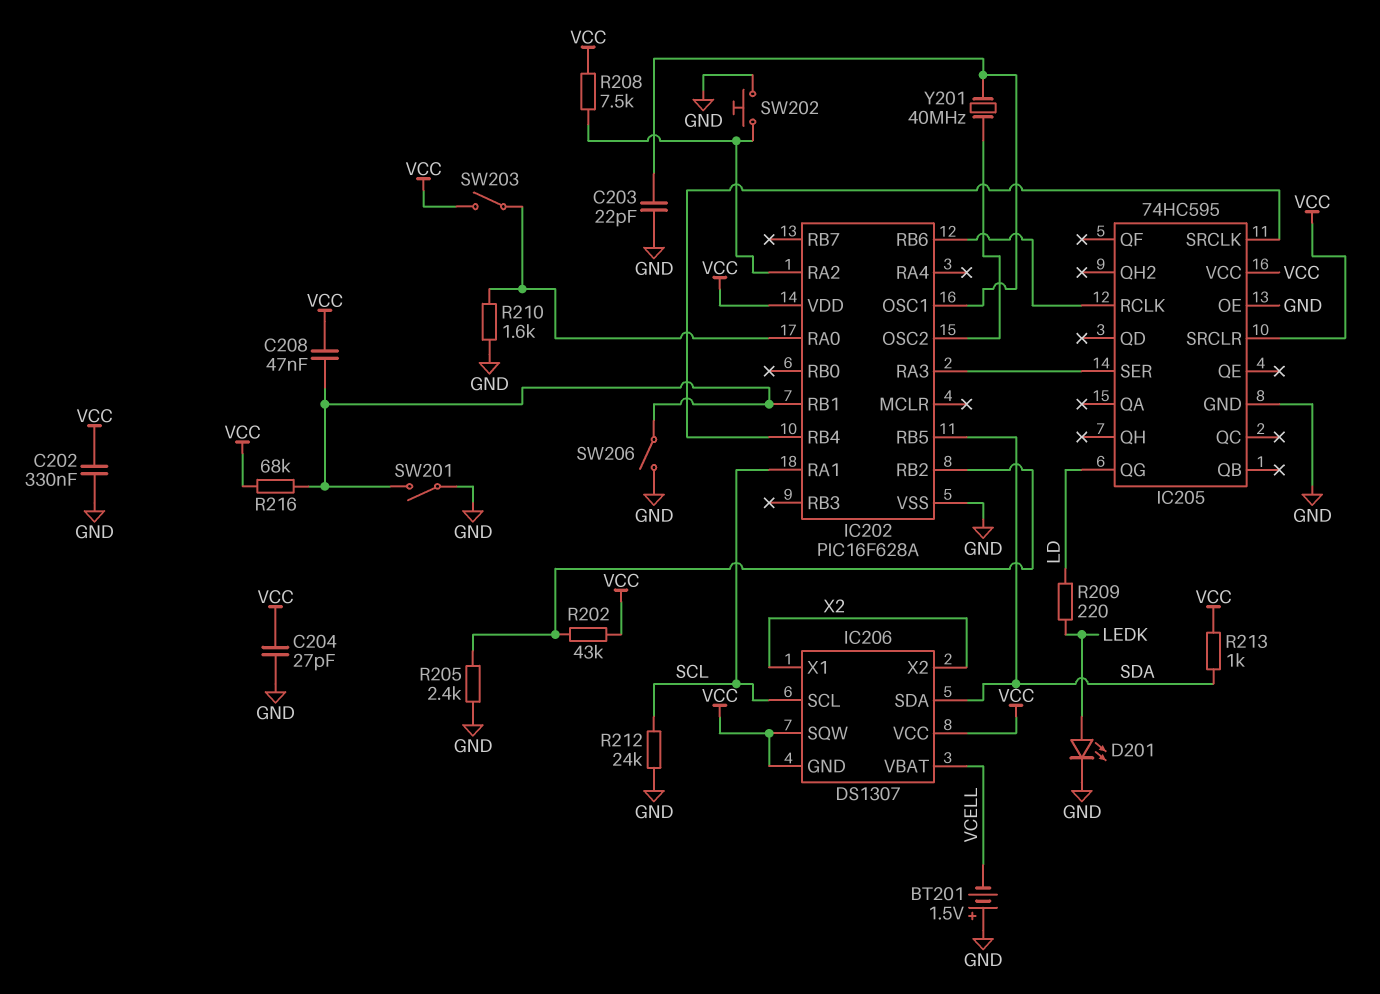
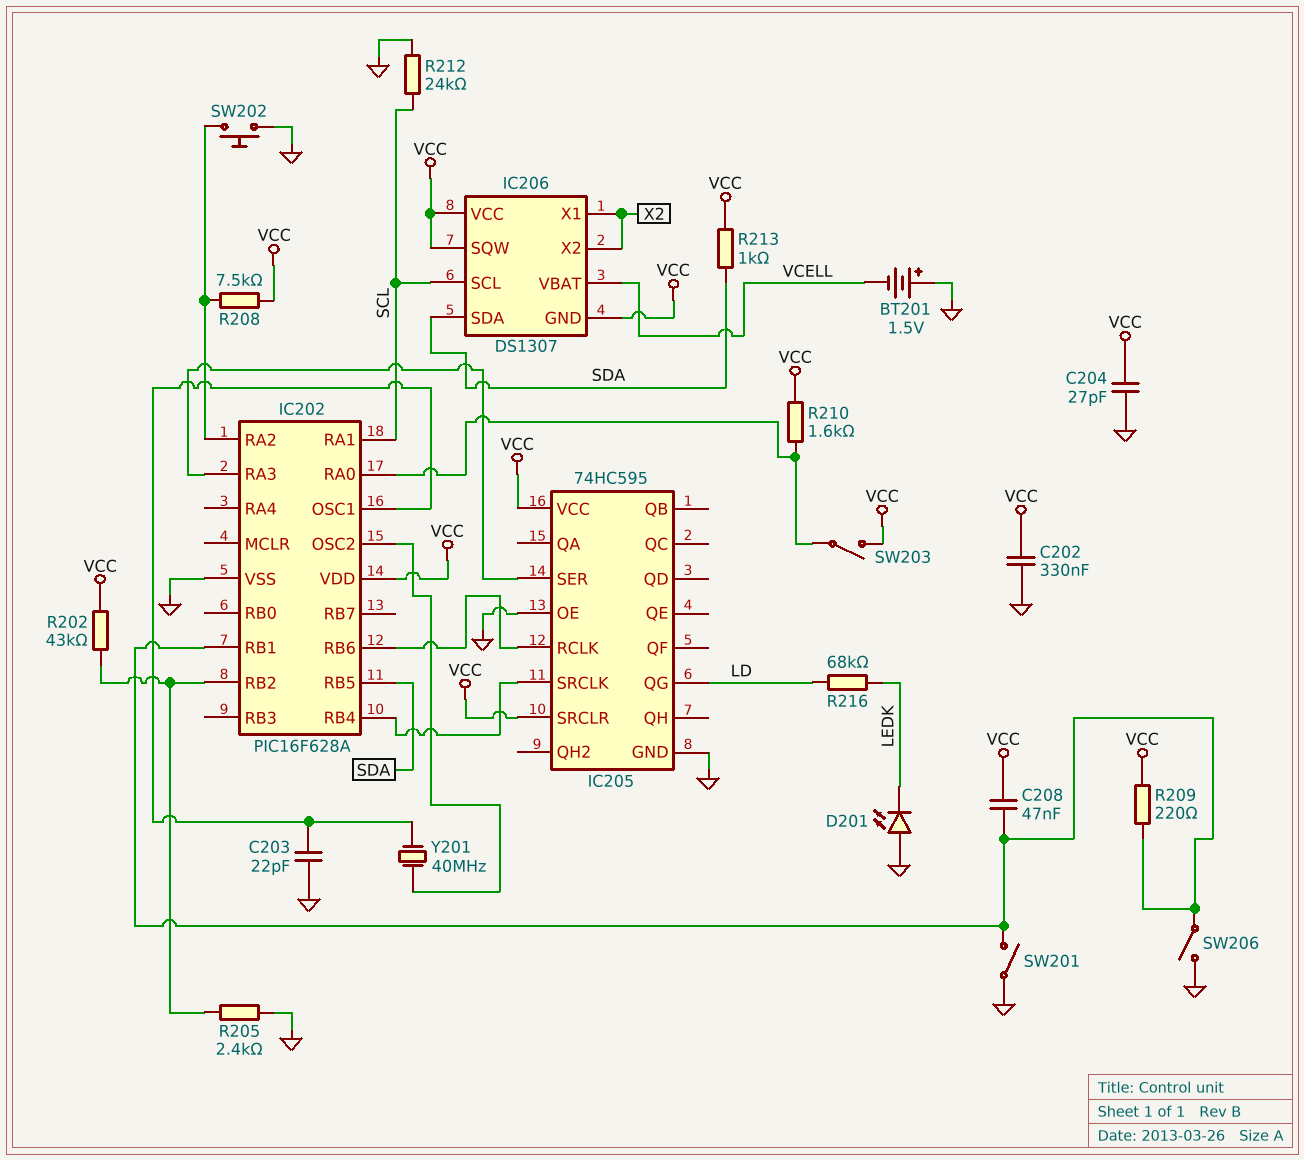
D201: LED (A LEDK, K GND) -> LED (A GND, K LEDK)
R209: 220 (LD, LEDK) -> 220 (IC202/RB1, VCC)
R210: 1.6k (GND, IC202/RA0) -> 1.6k (IC202/RA0, VCC)
R216: 68k (IC202/RB1, VCC) -> 68k (LD, LEDK)

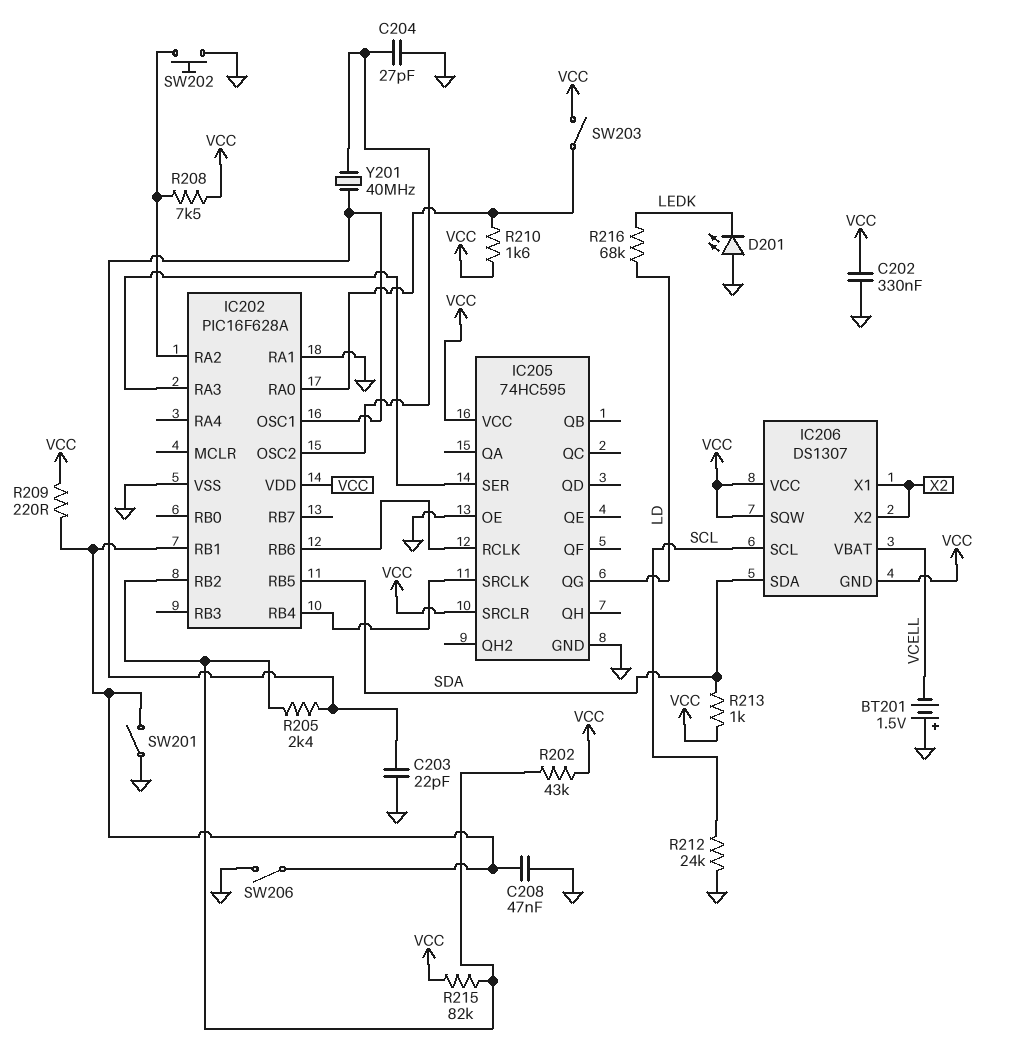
C204: 27pF (GND, VCC) -> 27pF (GND, IC202/OSC2)
C208: 47nF (IC202/RB1, VCC) -> 47nF (GND, IC202/RB1)
IC202 pin RA1: SCL -> GND
R205: 2.4k (GND, IC202/RB2) -> 2.4k (IC202/OSC1, IC202/RB2)
R215: none -> 82k (IC202/RB2, VCC)

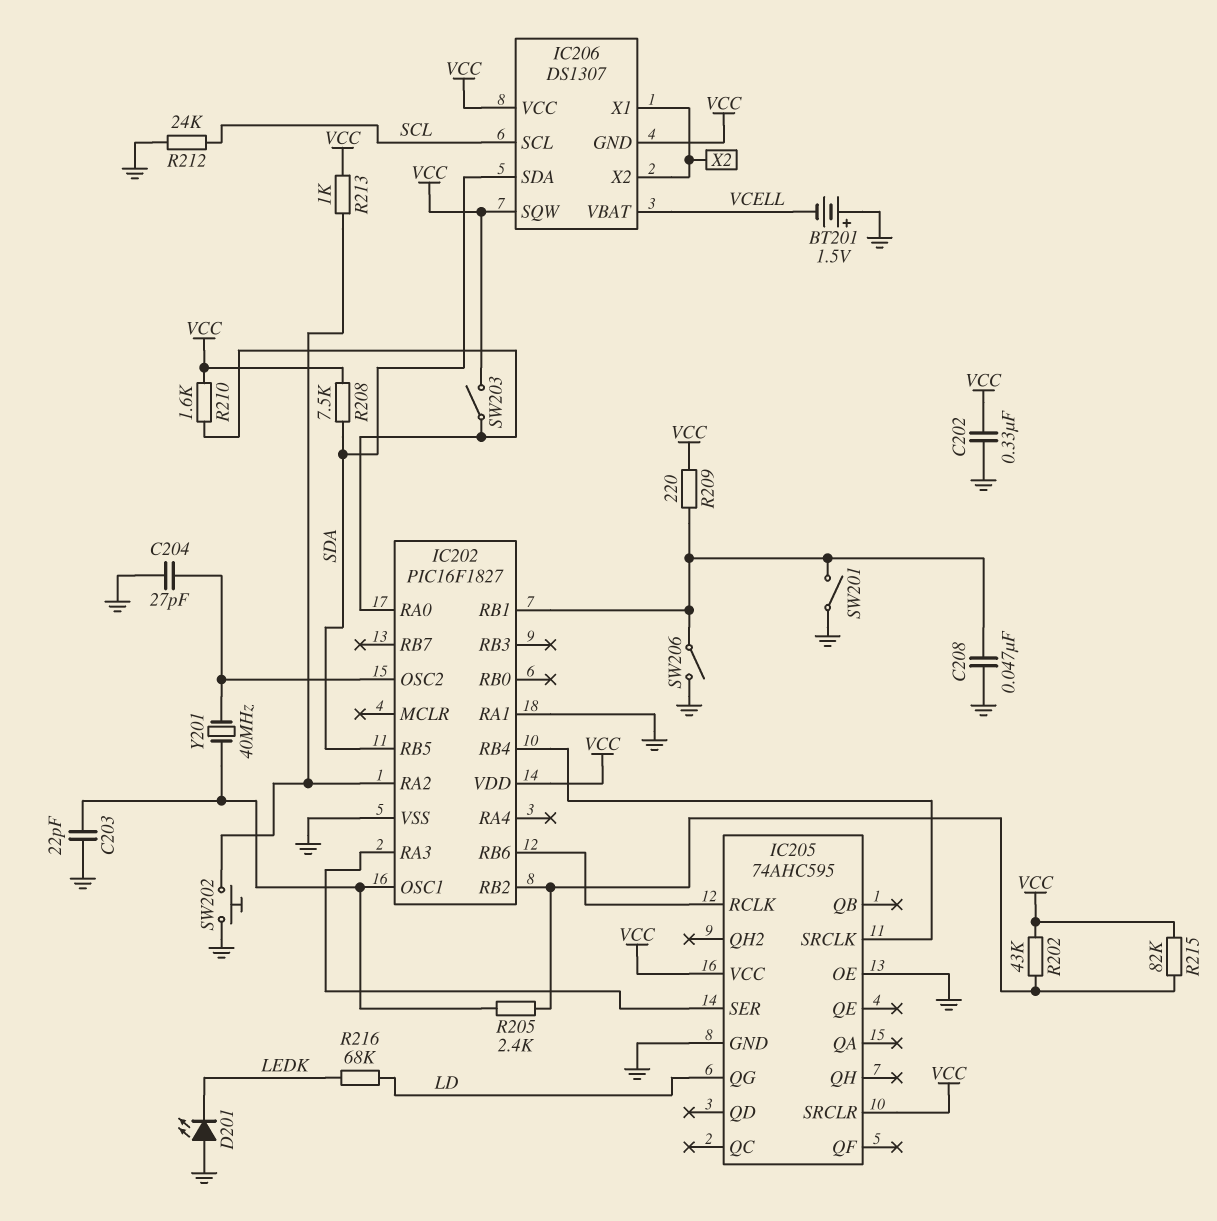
IC202: PIC16F628A -> PIC16F1827
IC205: 74HC595 -> 74AHC595
R208: 7.5k (IC202/RA2, VCC) -> 7.5k (SDA, VCC)
R213: 1k (SDA, VCC) -> 1k (IC202/RA2, VCC)

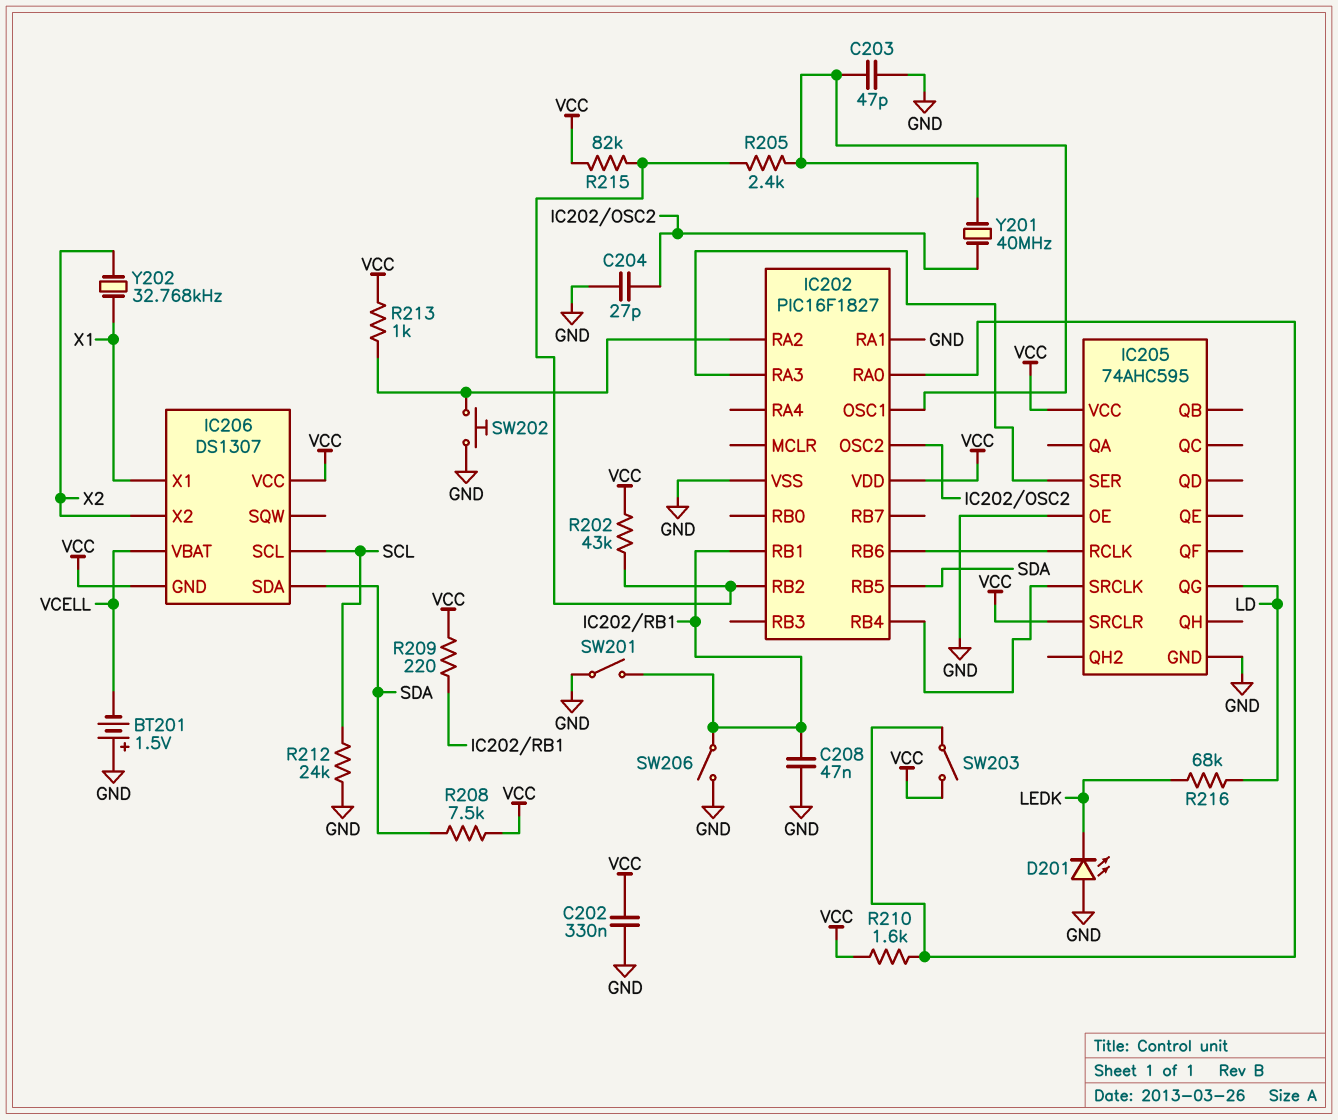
C203: 22pF (GND, IC202/OSC1) -> 47pF (GND, IC202/OSC1)
IC206 pin SQW: VCC -> none
IC206 pin X1: X2 -> X1
Y202: none -> 32.768kHz (X1, X2)

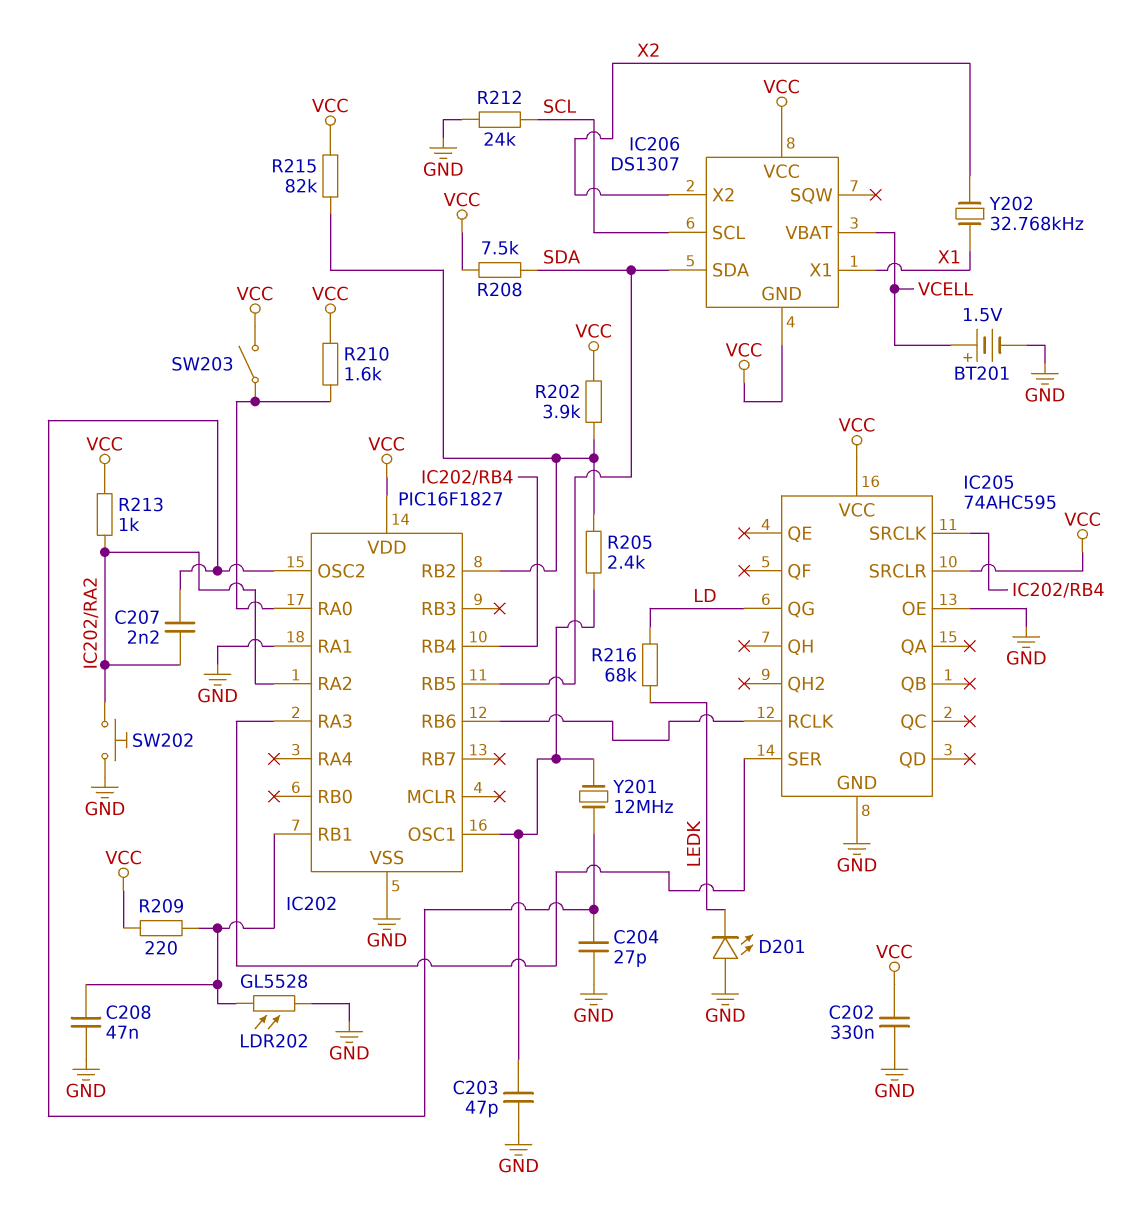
BT201: 1.5V (plus GND, minus VCELL) -> 1.5V (plus VCELL, minus GND)
C207: none -> 2.2nF (IC202/OSC2, IC202/RA2)
LDR202: none -> GL5528 (GND, IC202/RB1)
R202: 43k (IC202/RB2, VCC) -> 3.9k (IC202/RB2, VCC)
SW201: switch (GND, IC202/RB1) -> none
SW206: switch (GND, IC202/RB1) -> none
Y201: 40MHz (IC202/OSC1, IC202/OSC2) -> 12MHz (IC202/OSC1, IC202/OSC2)

